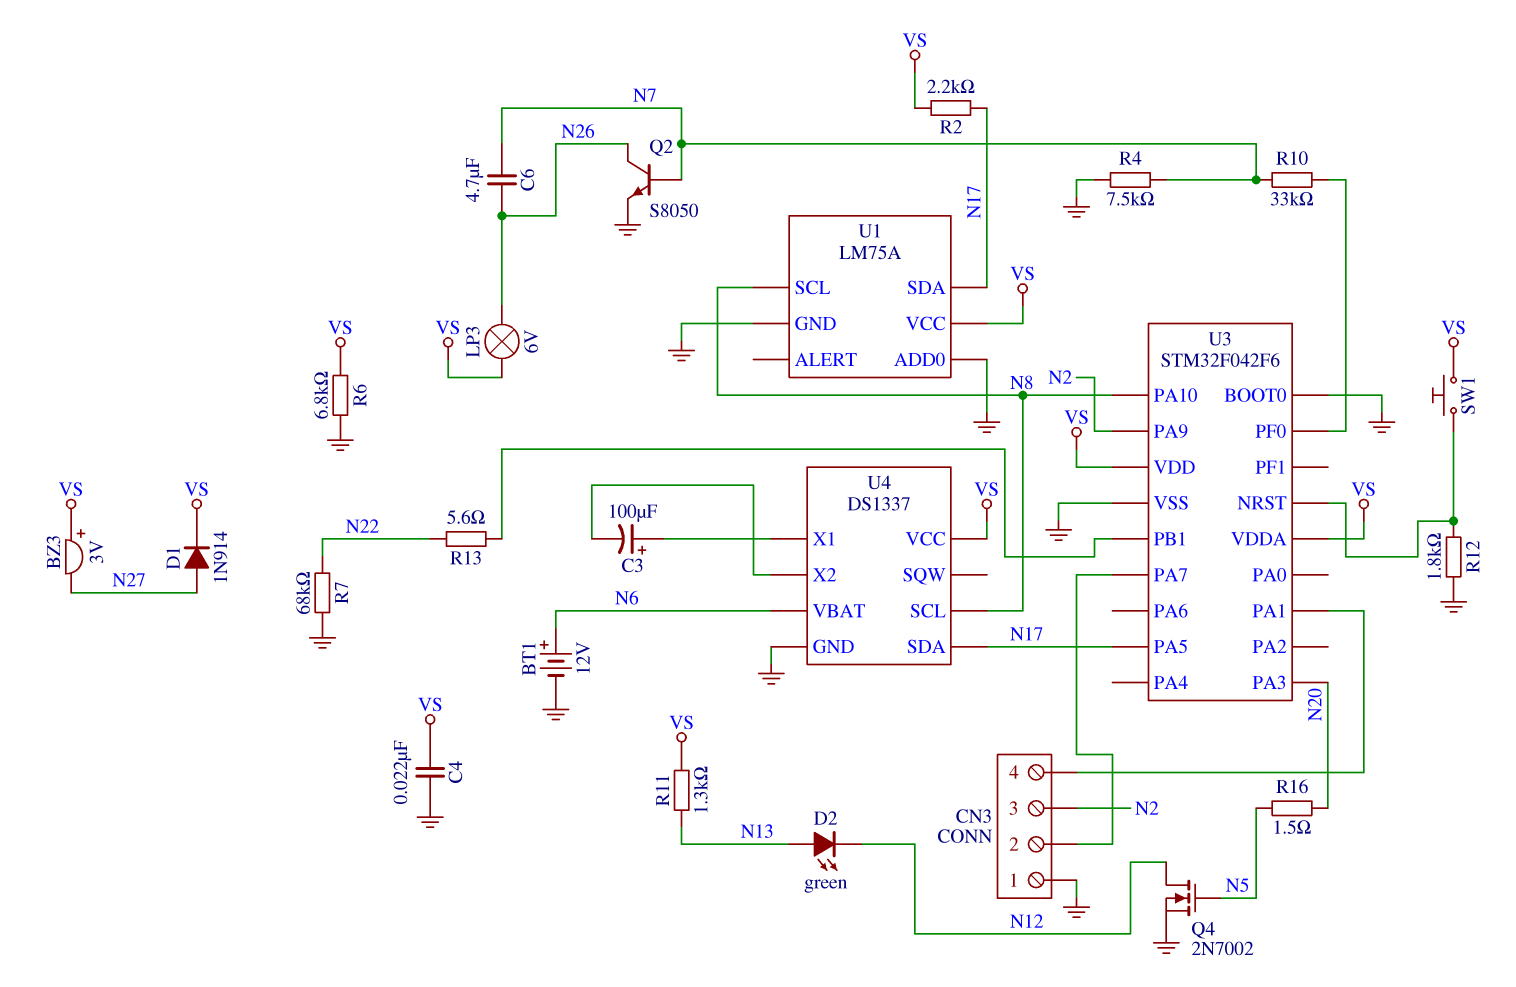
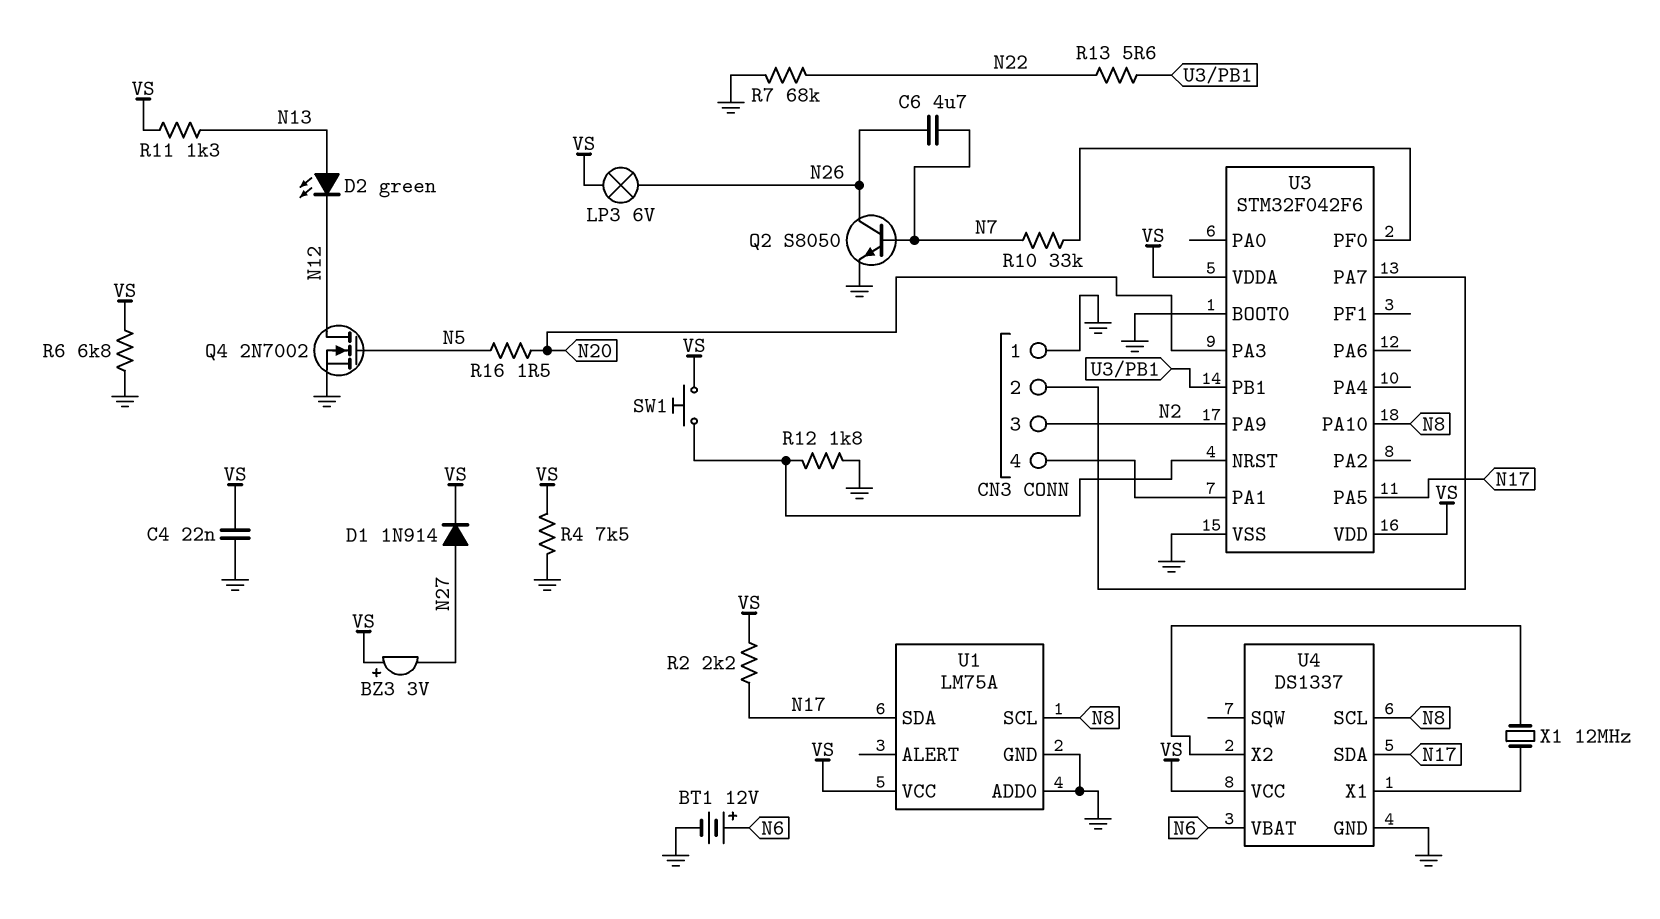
C3: 100uF (plus U4/X1, minus U4/X2) -> none
R4: 7.5k (GND, N7) -> 7.5k (GND, VS)
X1: none -> 12MHz (U4/X1, U4/X2)

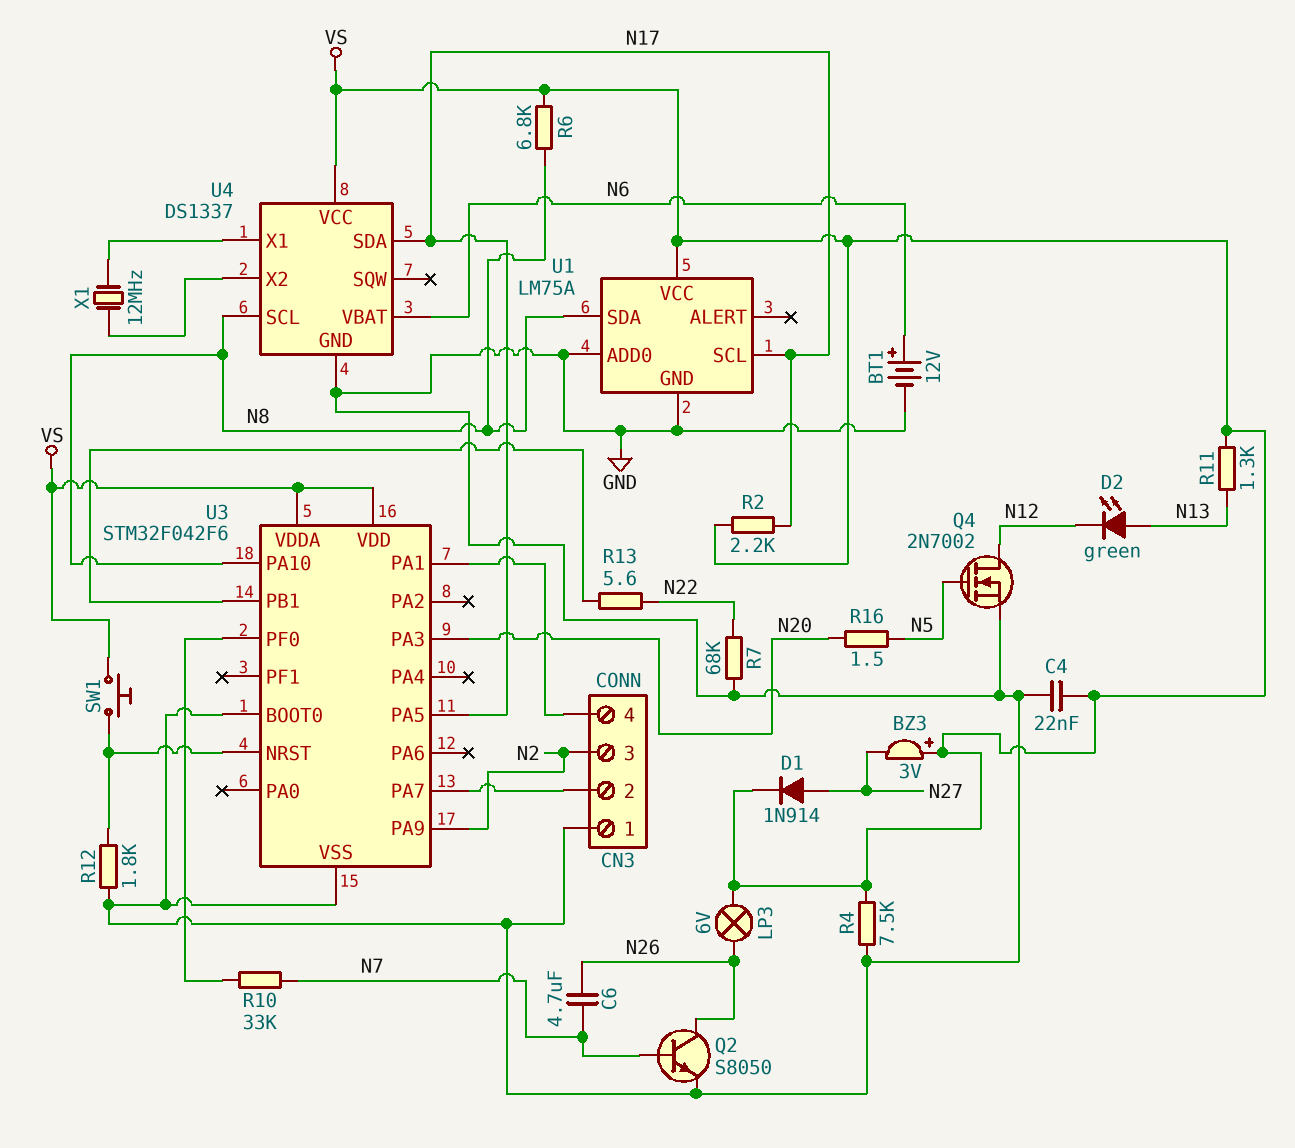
R6: 6.8k (GND, VS) -> 6.8k (N8, VS)
U1 pin SCL: N8 -> N17
U1 pin SDA: N17 -> N8

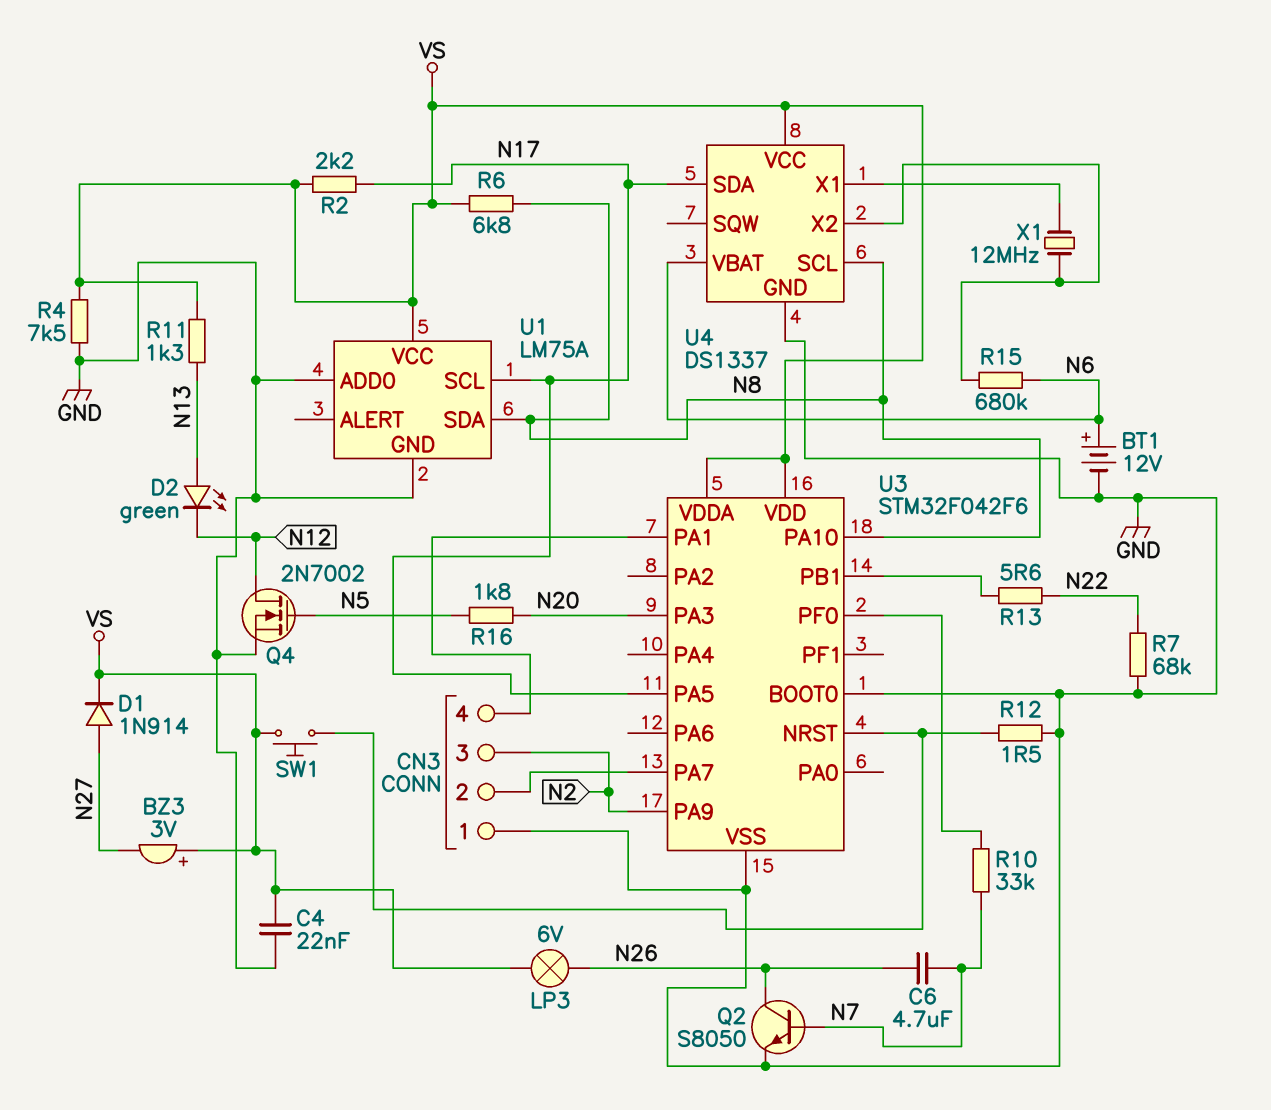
R12: 1.8k (GND, U3/NRST) -> 1.5 (GND, U3/NRST)
R15: none -> 680k (N6, U4/X2)
R16: 1.5 (N5, N20) -> 1.8k (N5, N20)

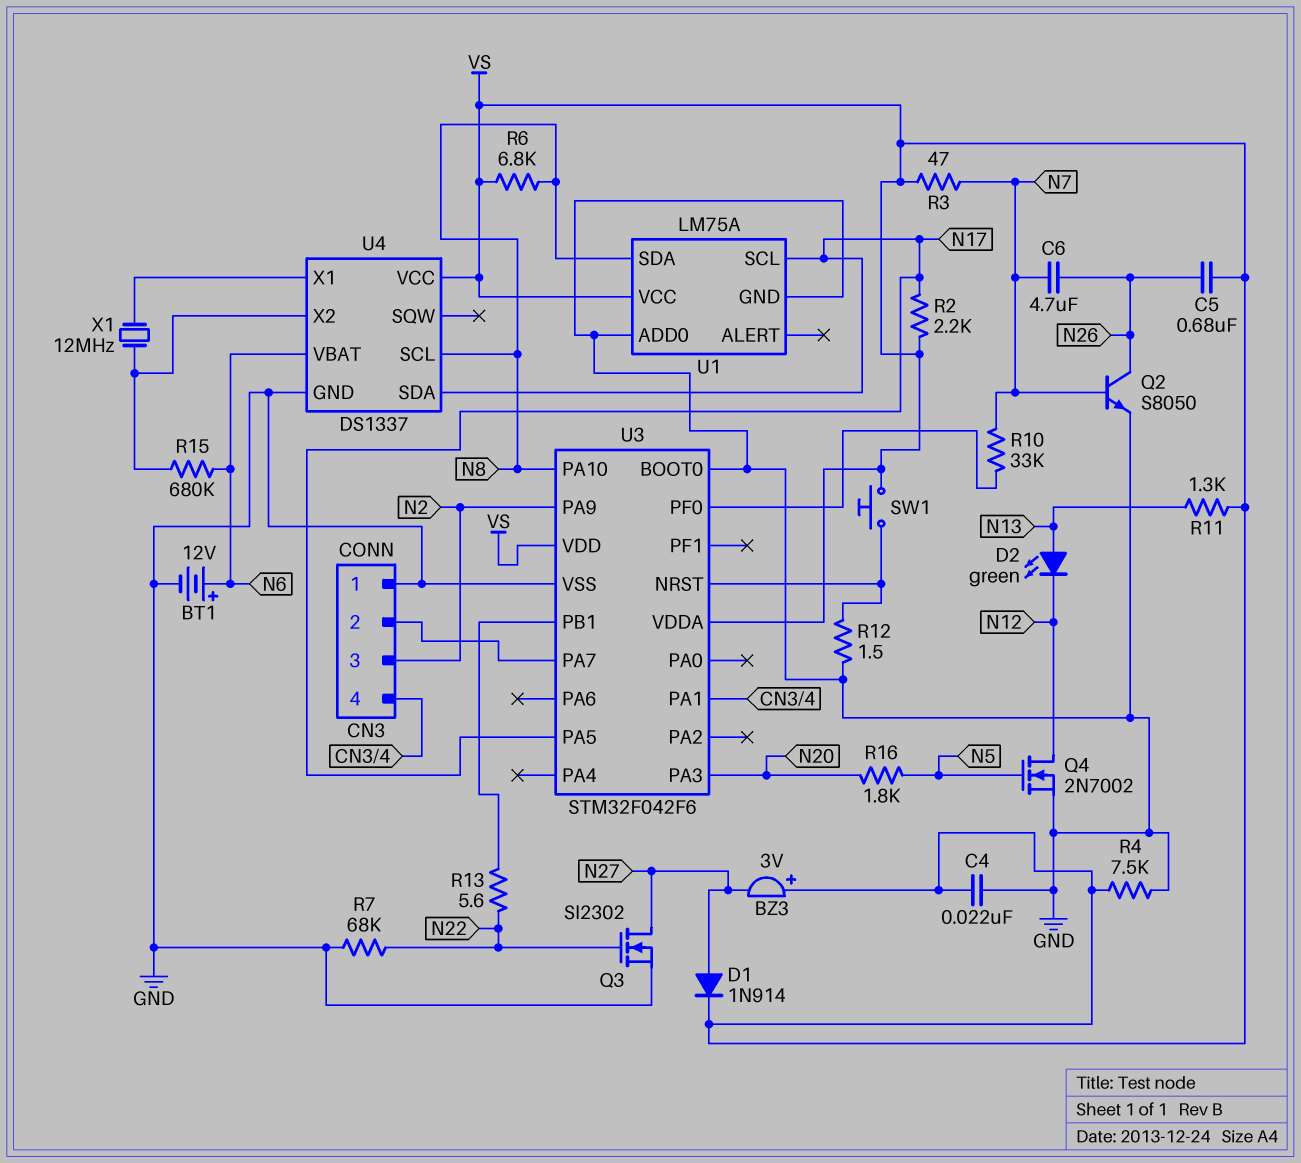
C5: none -> 680nF (N26, VS)
LP3: lamp 6V (N26, VS) -> none
Q3: none -> NMOS SI2302 (G N22, D N27, S GND)
R3: none -> 47 (N7, VS)

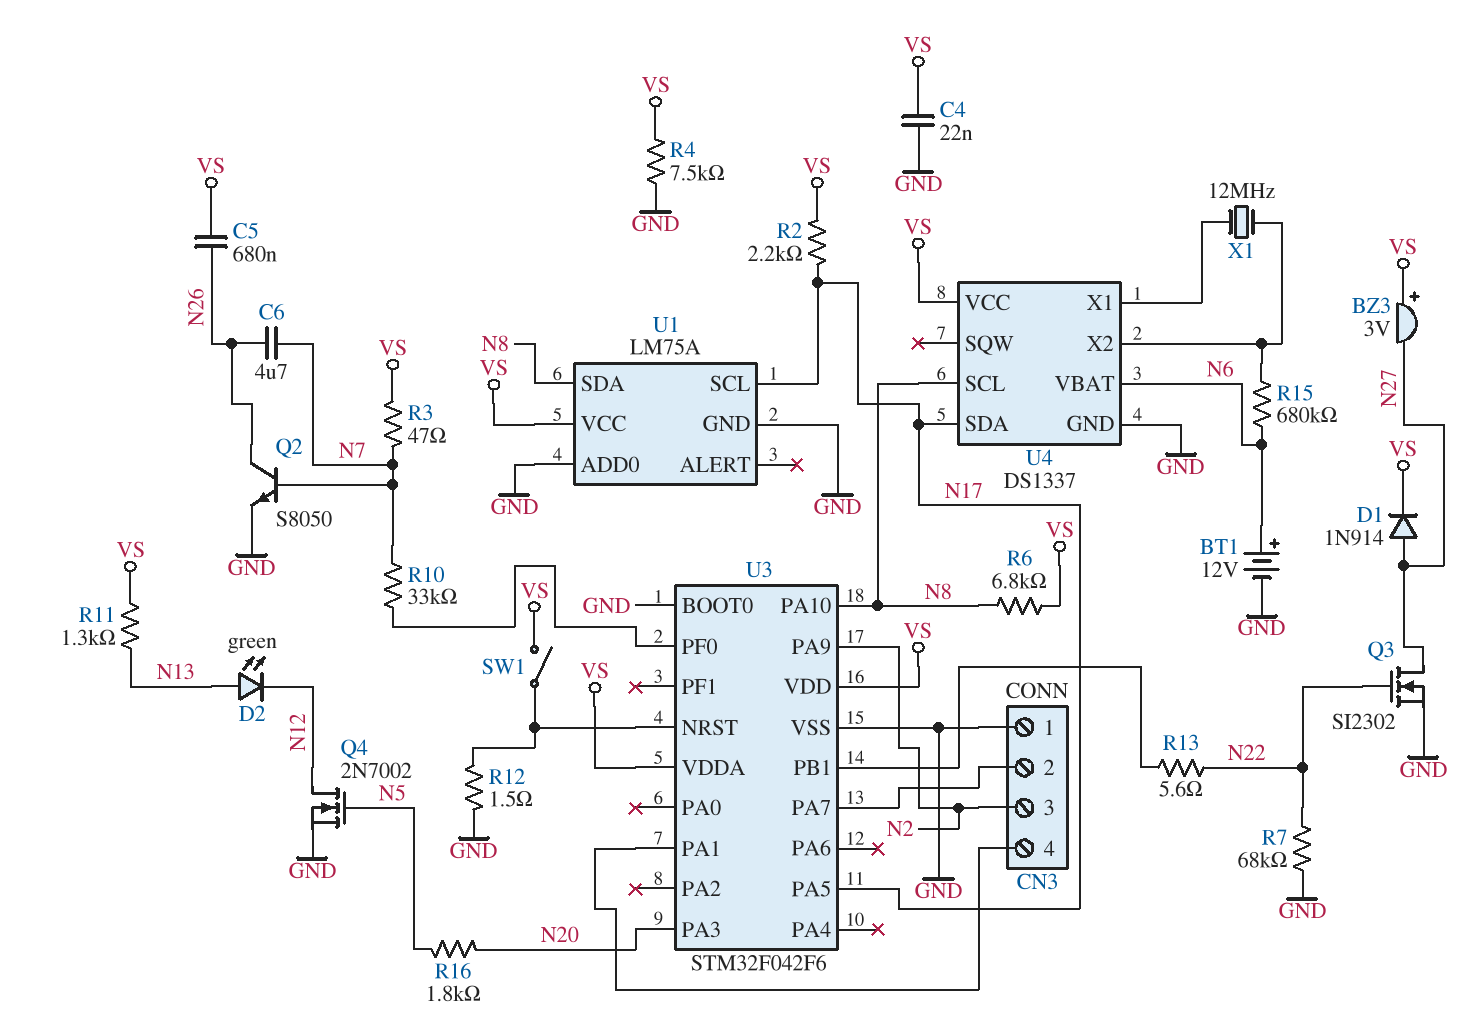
SW1: button (U3/NRST, VS) -> switch (U3/NRST, VS)

